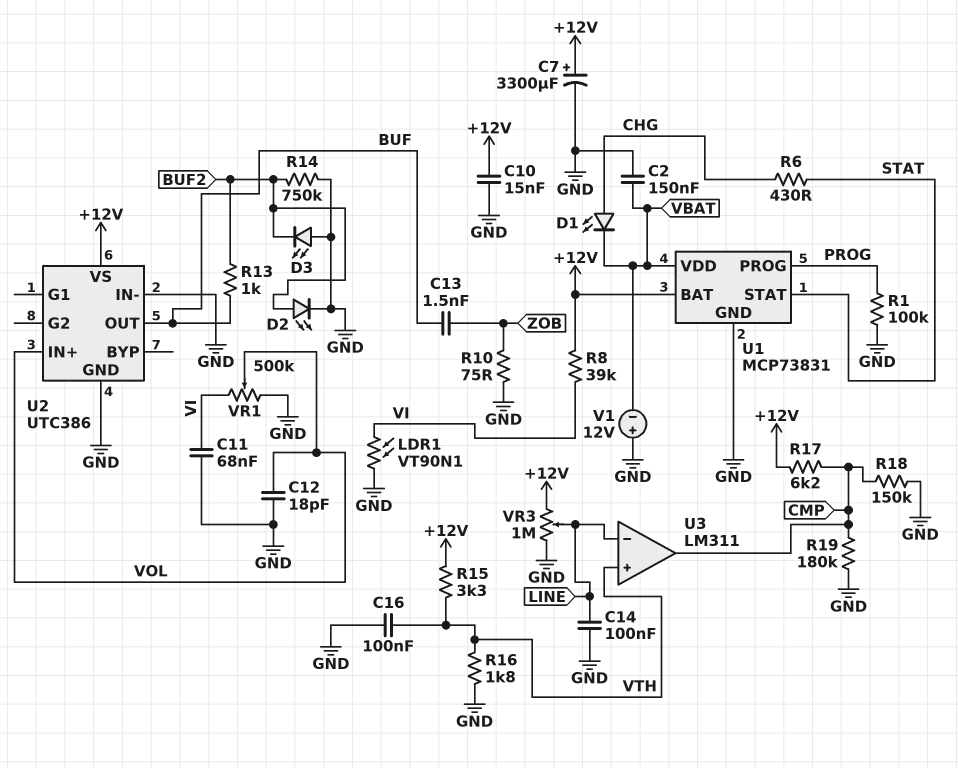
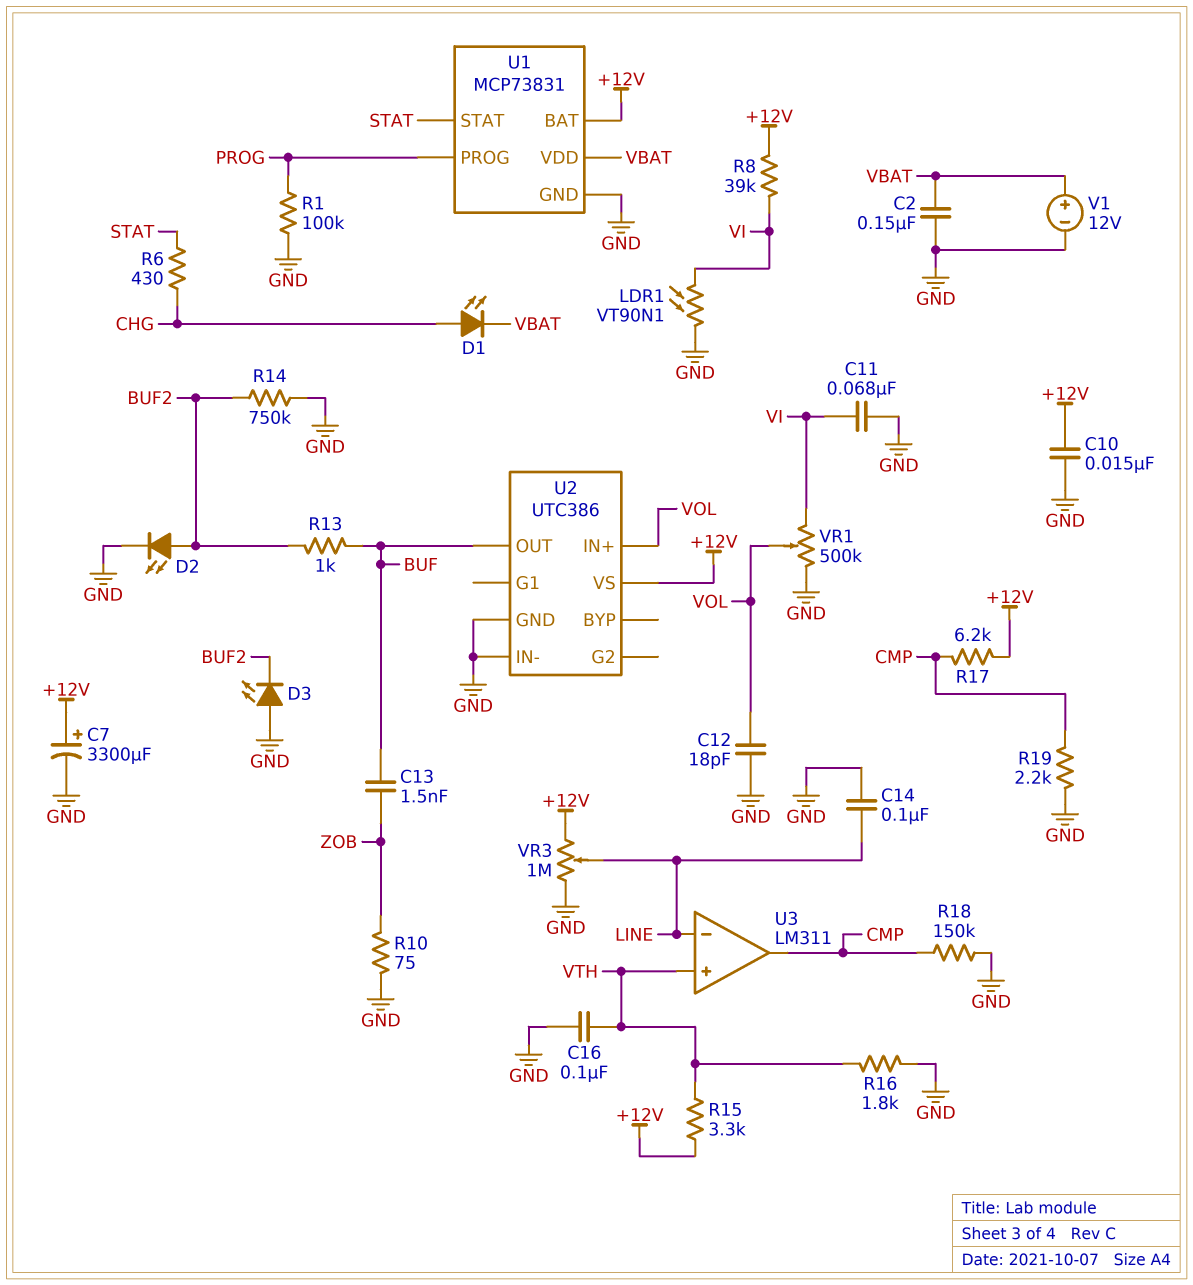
R19: 180k (CMP, GND) -> 2.2k (CMP, GND)
V1: 12V (plus GND, minus VBAT) -> 12V (plus VBAT, minus GND)

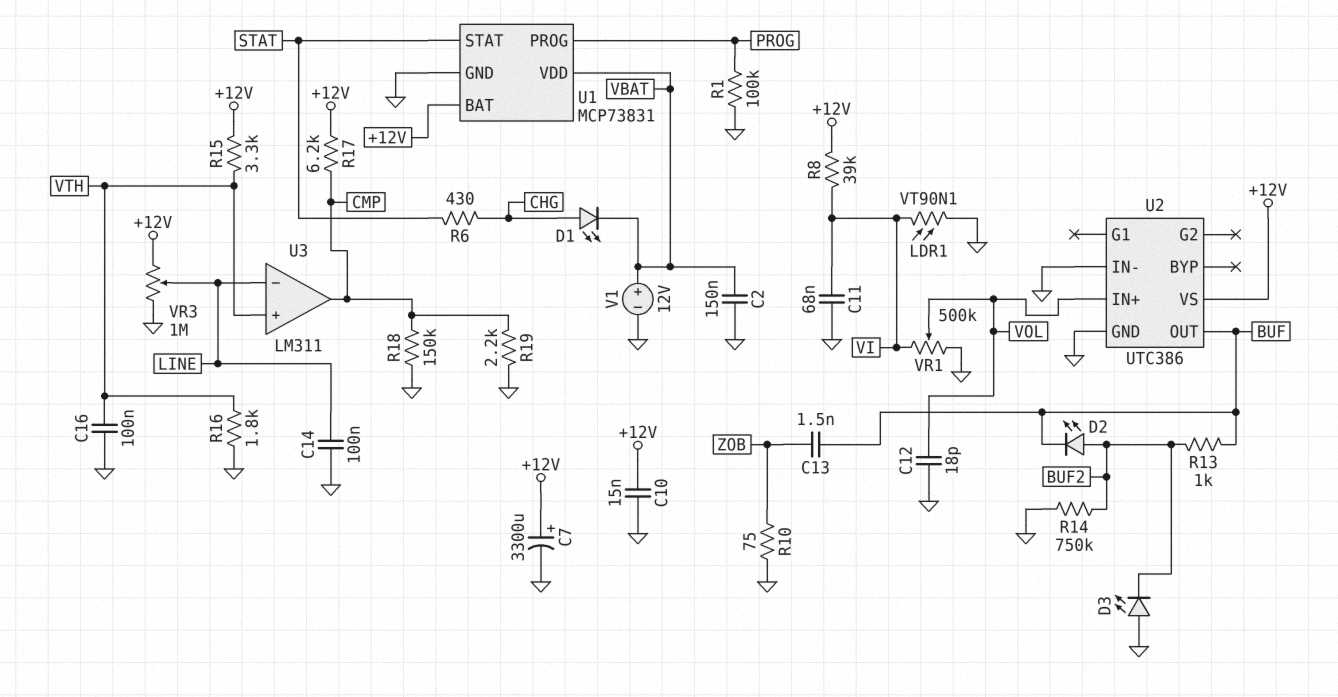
D2: LED (A BUF2, K GND) -> LED (A BUF2, K BUF)

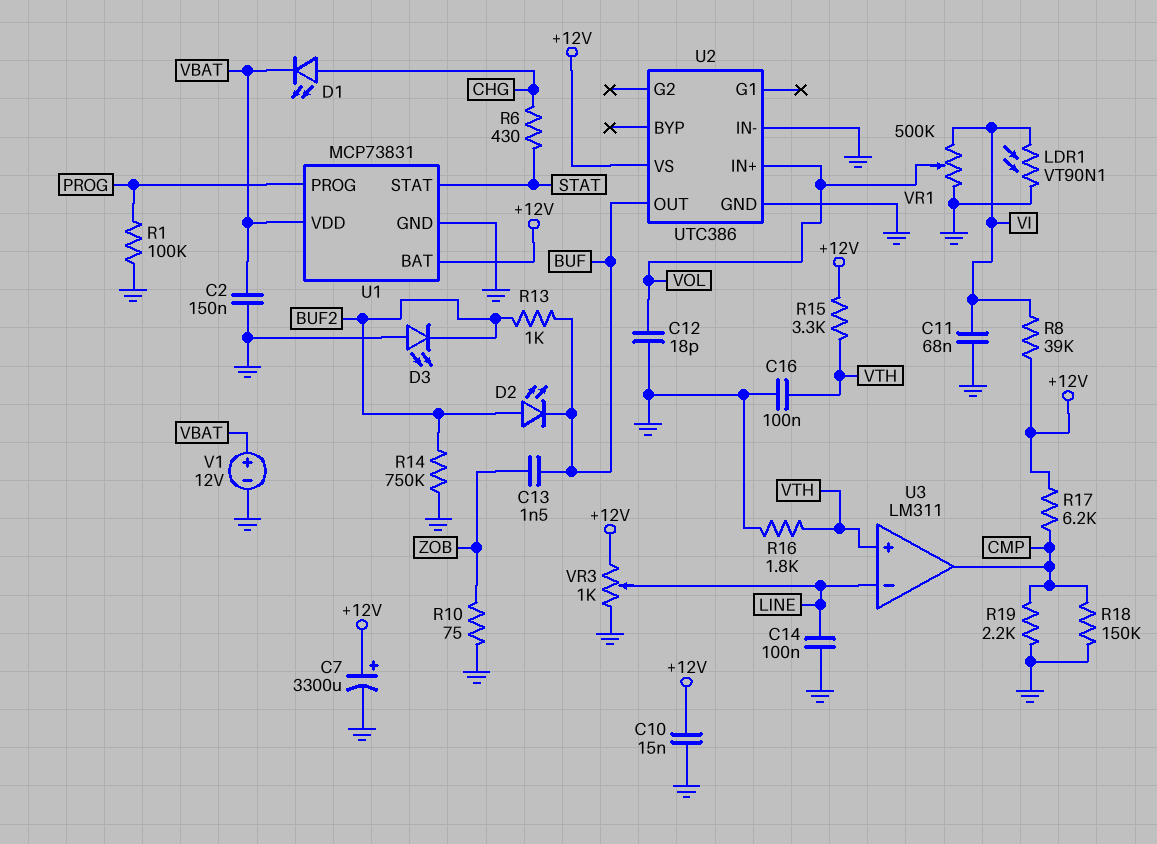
VR3: 1M (+12V, GND, wiper LINE) -> 1k (+12V, GND, wiper LINE)

